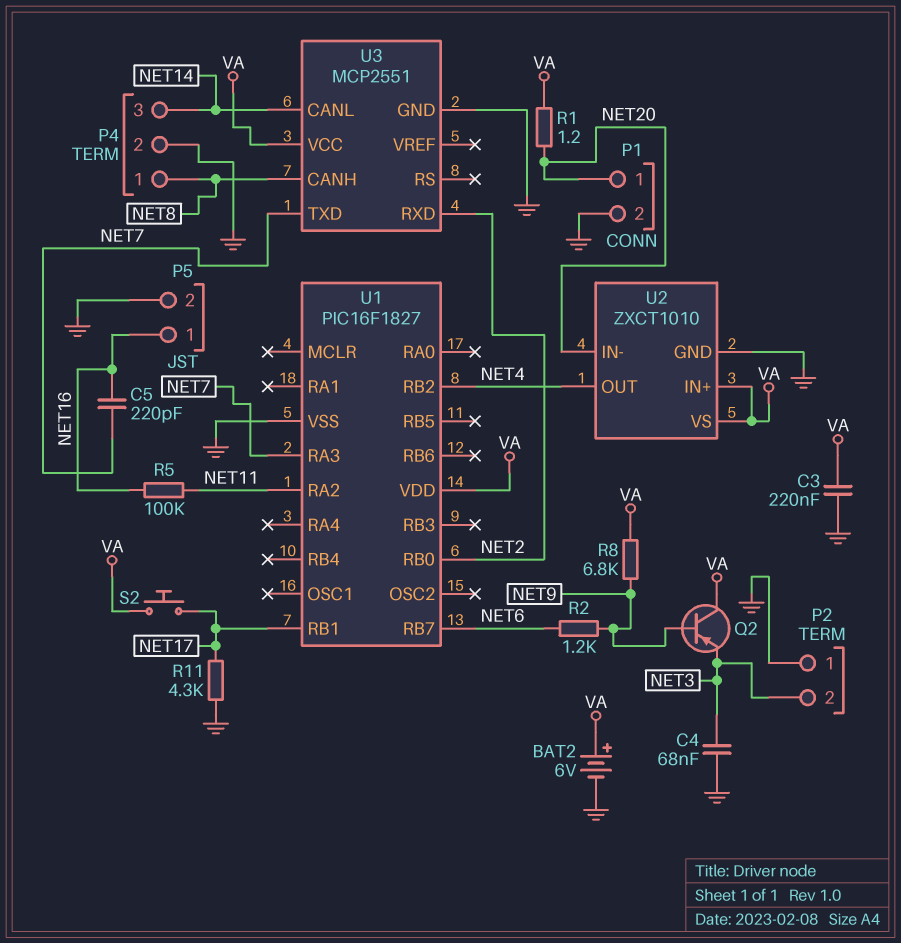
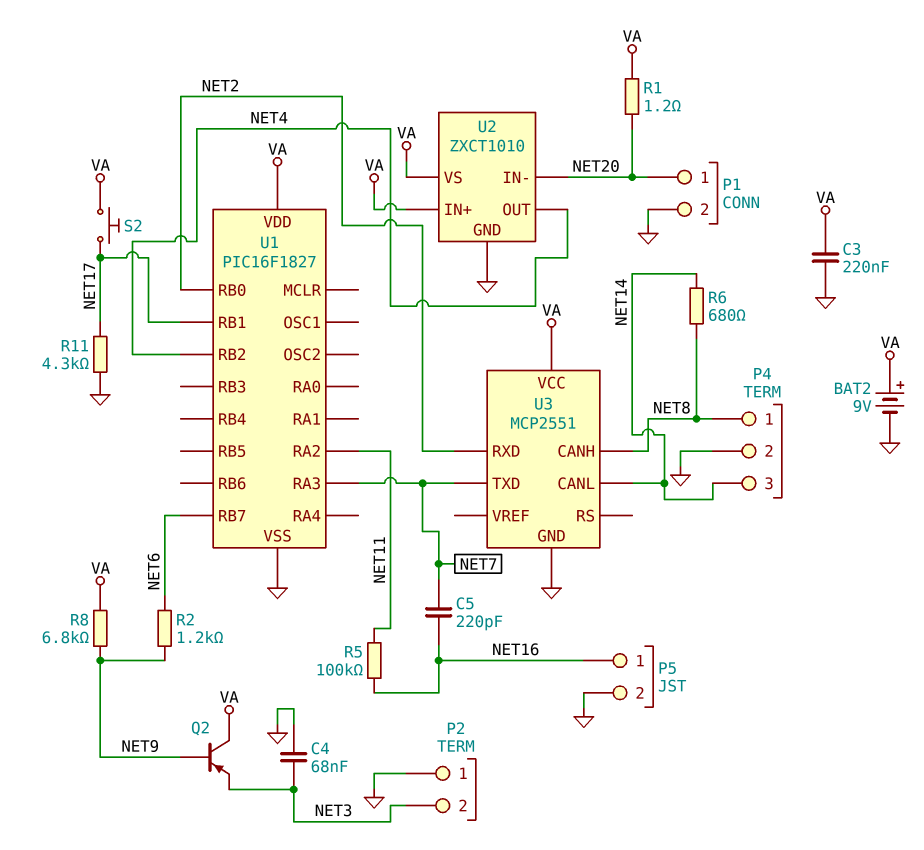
BAT2: 6V (plus VA, minus GND) -> 9V (plus VA, minus GND)
R6: none -> 680 (NET8, NET14)

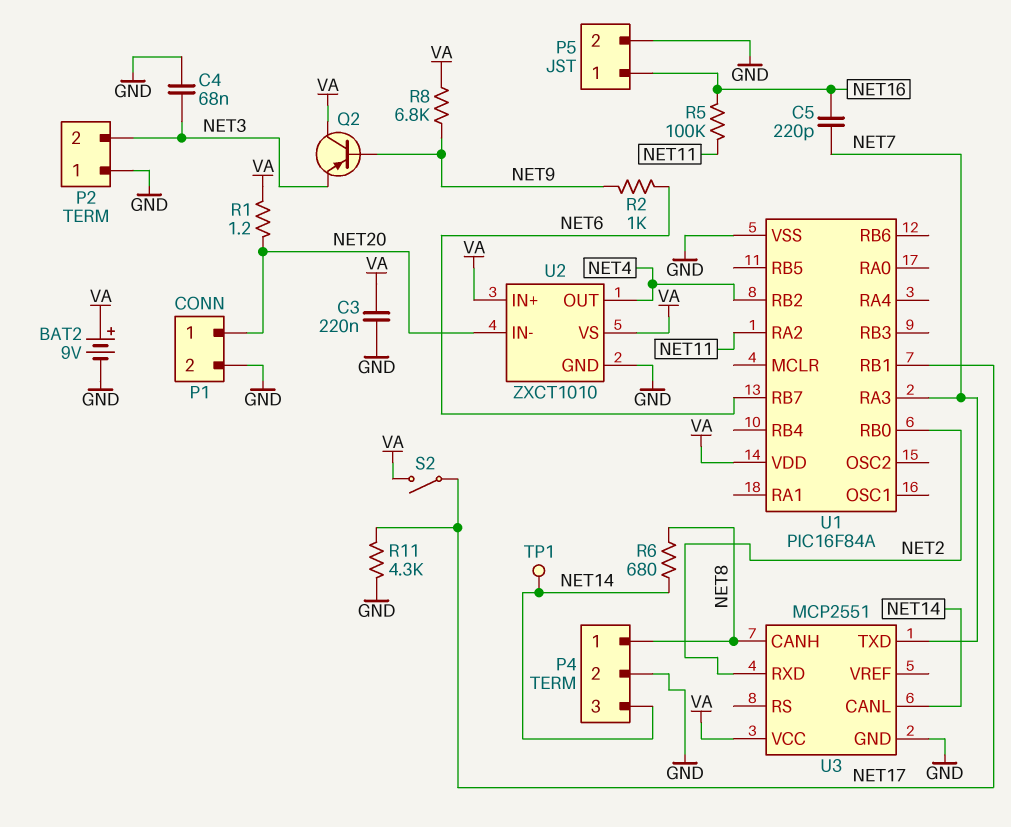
R2: 1.2k (NET6, NET9) -> 1k (NET6, NET9)
S2: button (NET17, VA) -> switch (NET17, VA)
TP1: none -> test point (NET14)
U1: PIC16F1827 -> PIC16F84A

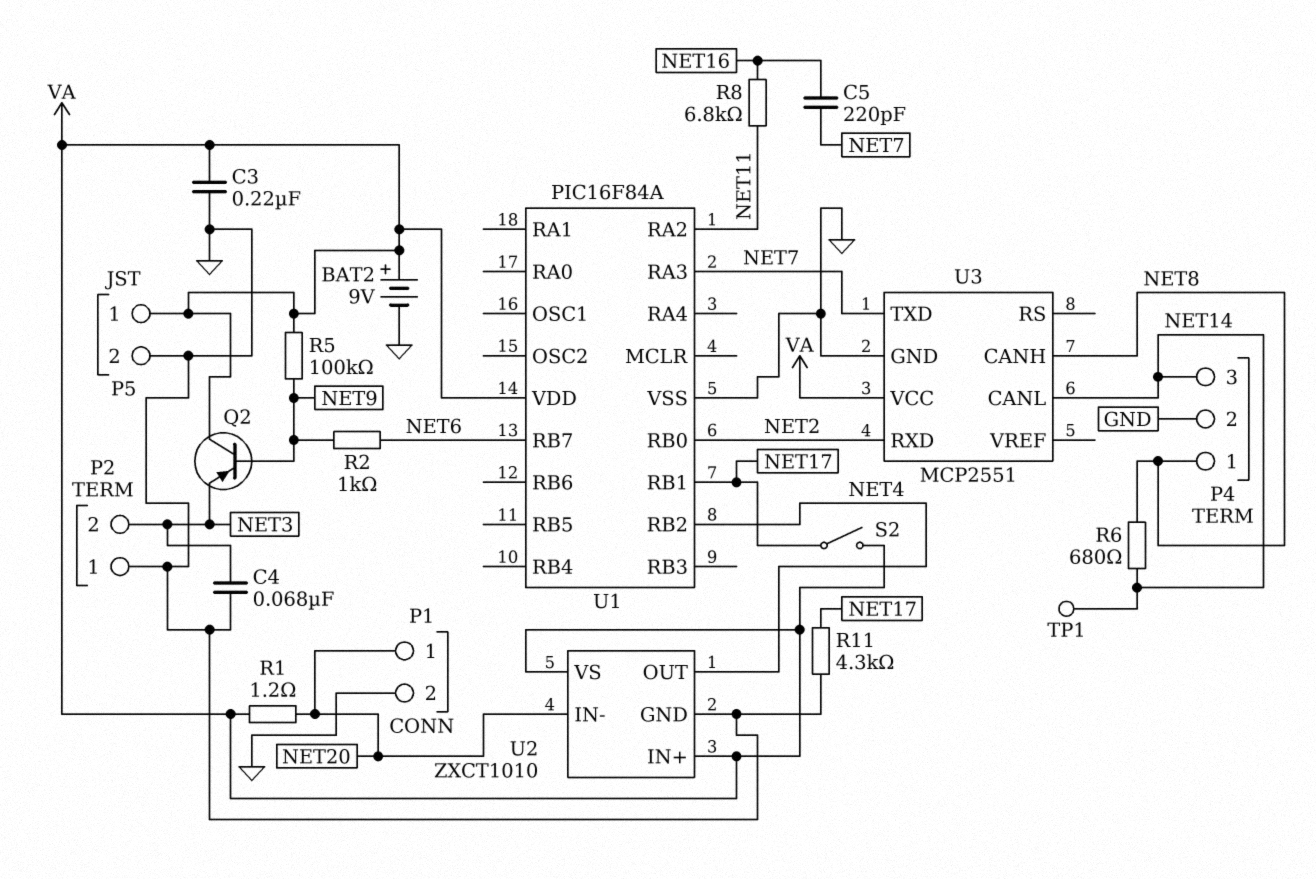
P5 pin 1: NET16 -> VA
R5: 100k (NET11, NET16) -> 100k (NET9, VA)
R8: 6.8k (NET9, VA) -> 6.8k (NET11, NET16)

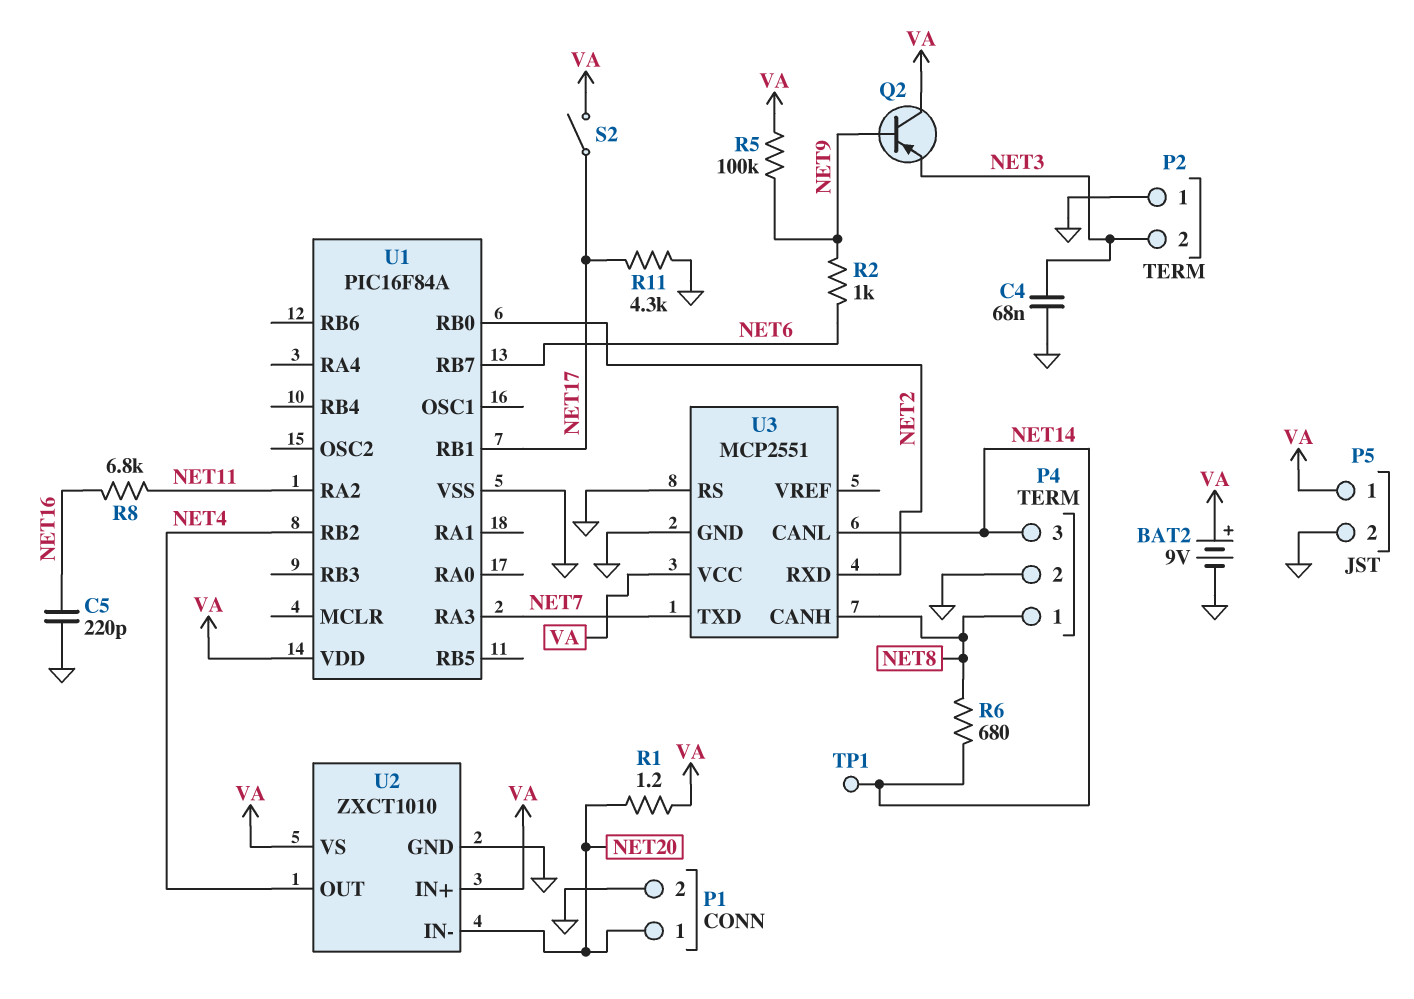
C3: 220nF (GND, VA) -> none
C5: 220pF (NET7, NET16) -> 220pF (GND, NET16)
U3 pin RS: none -> GND

